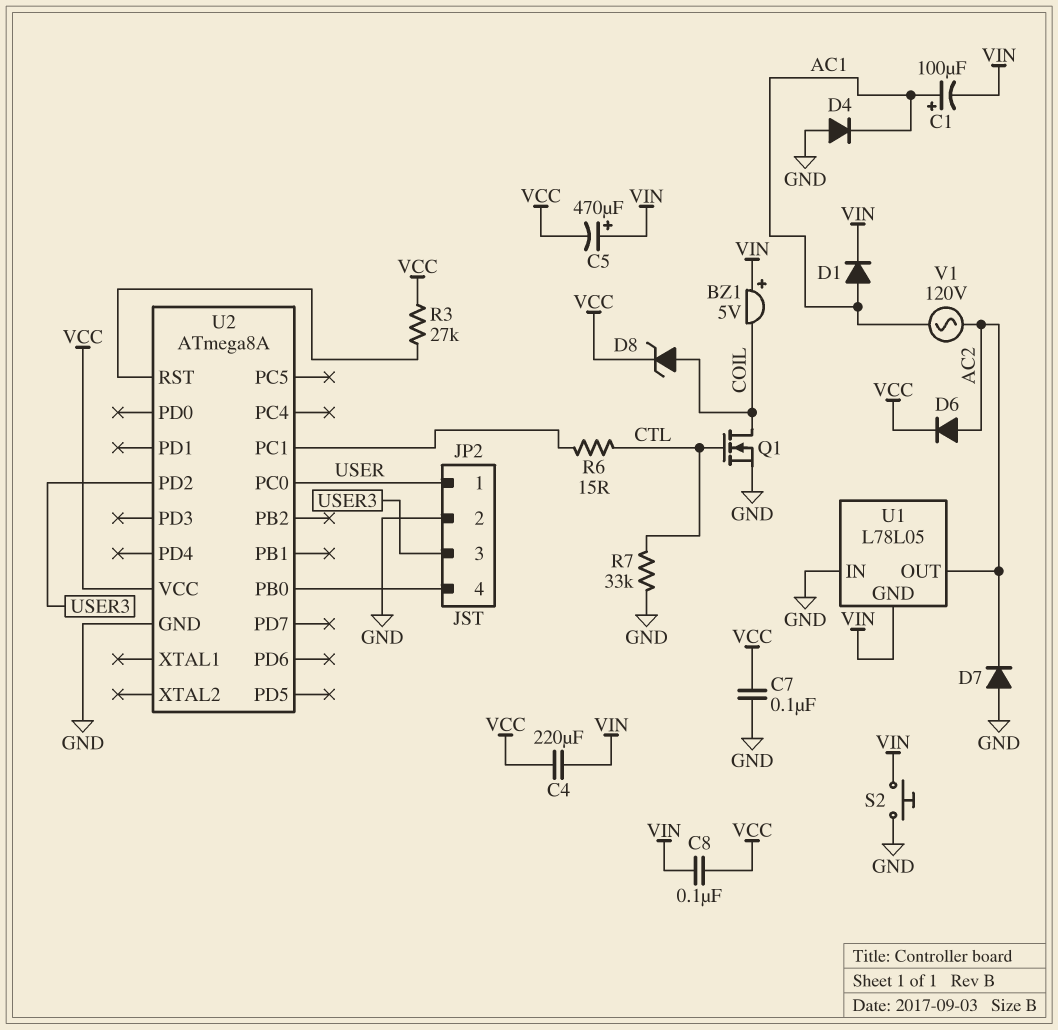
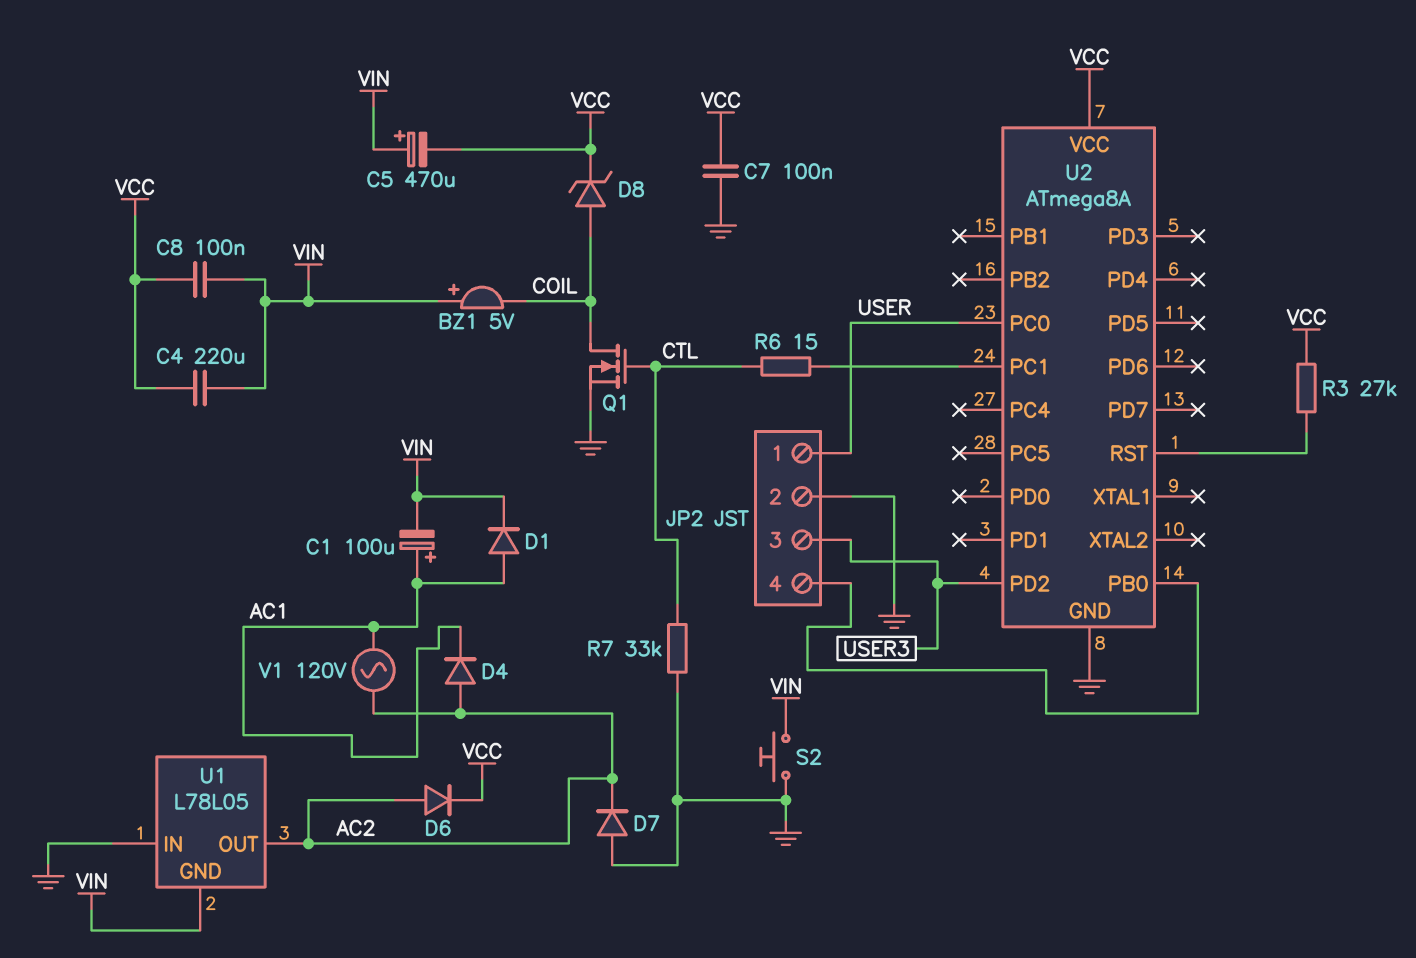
D4: diode (A GND, K AC1) -> diode (A AC2, K AC1)

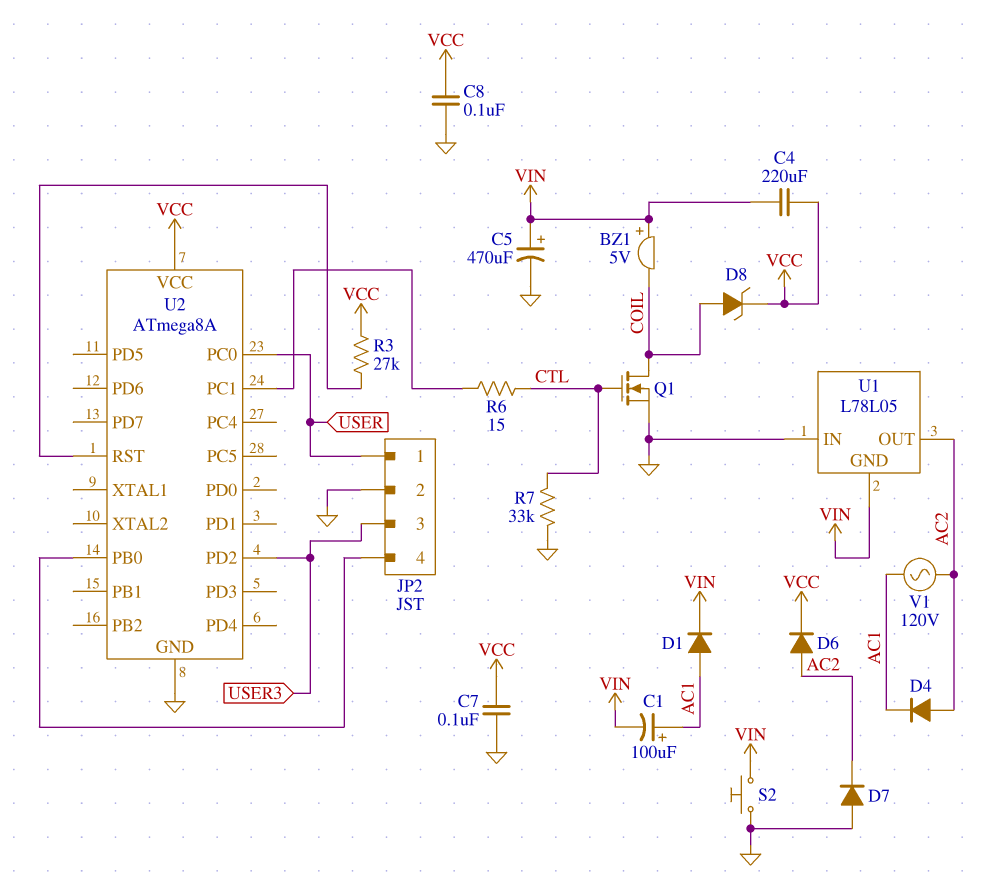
C5: 470uF (plus VIN, minus VCC) -> 470uF (plus VIN, minus GND)
C8: 100nF (VCC, VIN) -> 100nF (GND, VCC)

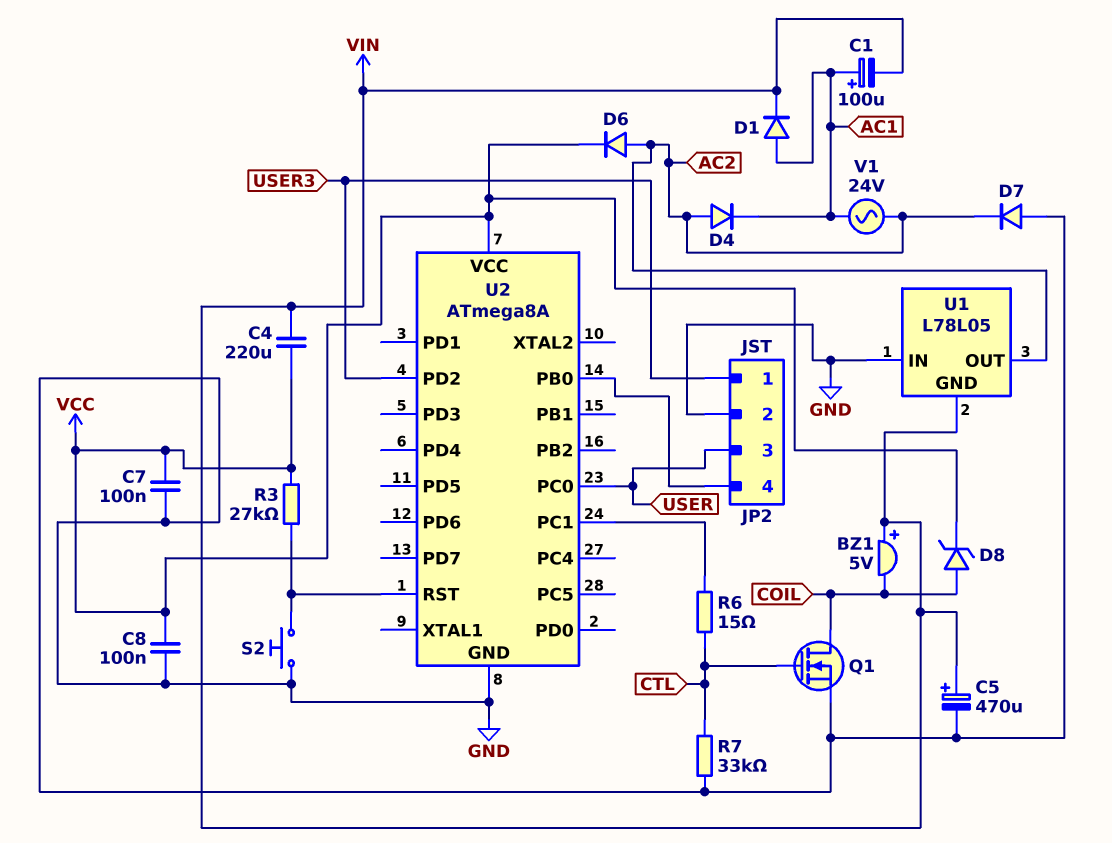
JP2 pin 1: USER -> USER3
JP2 pin 3: USER3 -> USER
S2: button (GND, VIN) -> button (GND, U2/RST)
V1: AC 120V (AC1, AC2) -> AC 24V (AC1, AC2)

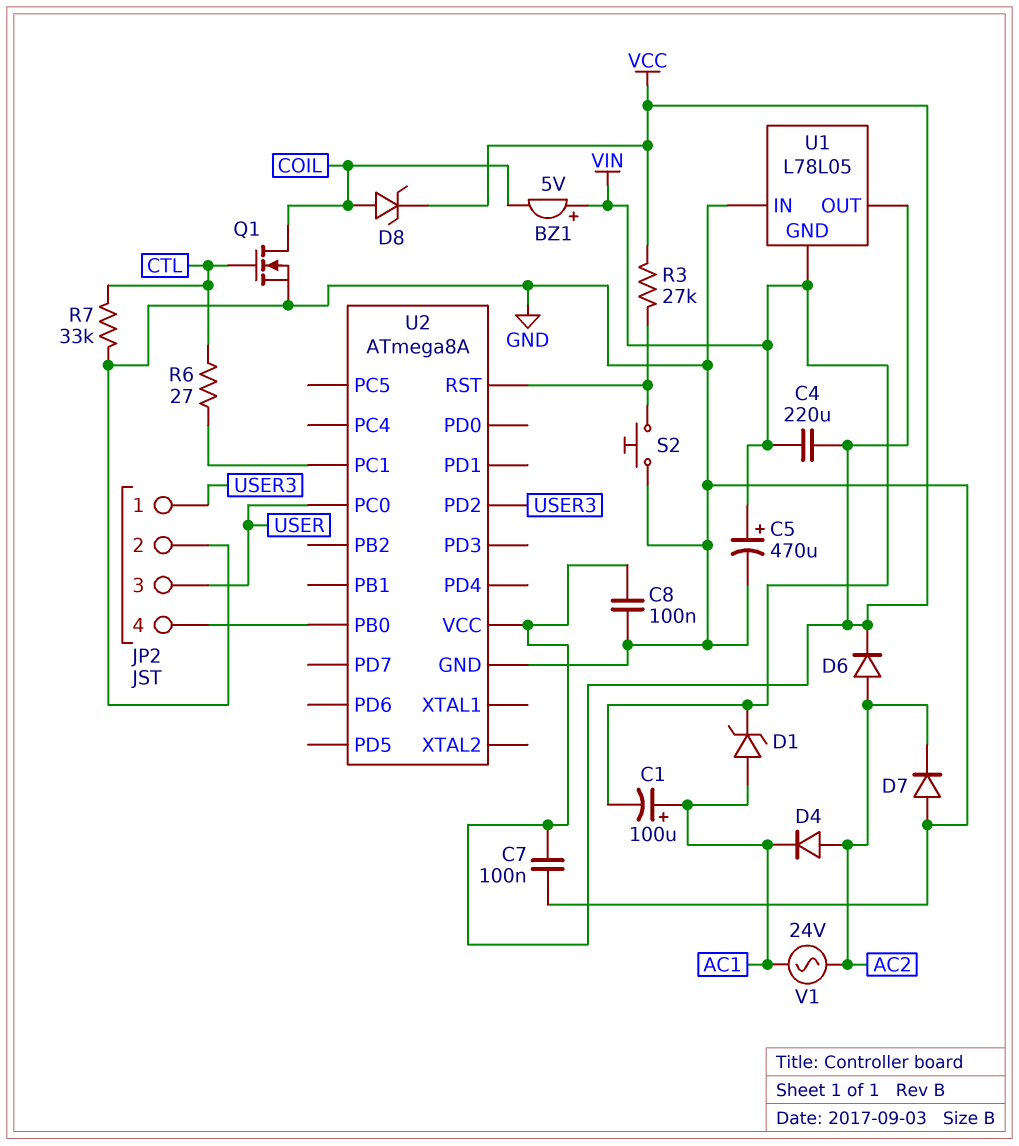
D1: diode (A AC1, K VIN) -> zener (A AC1, K VIN)
R6: 15 (CTL, U2/PC1) -> 27 (CTL, U2/PC1)
U1 pin OUT: AC2 -> VCC

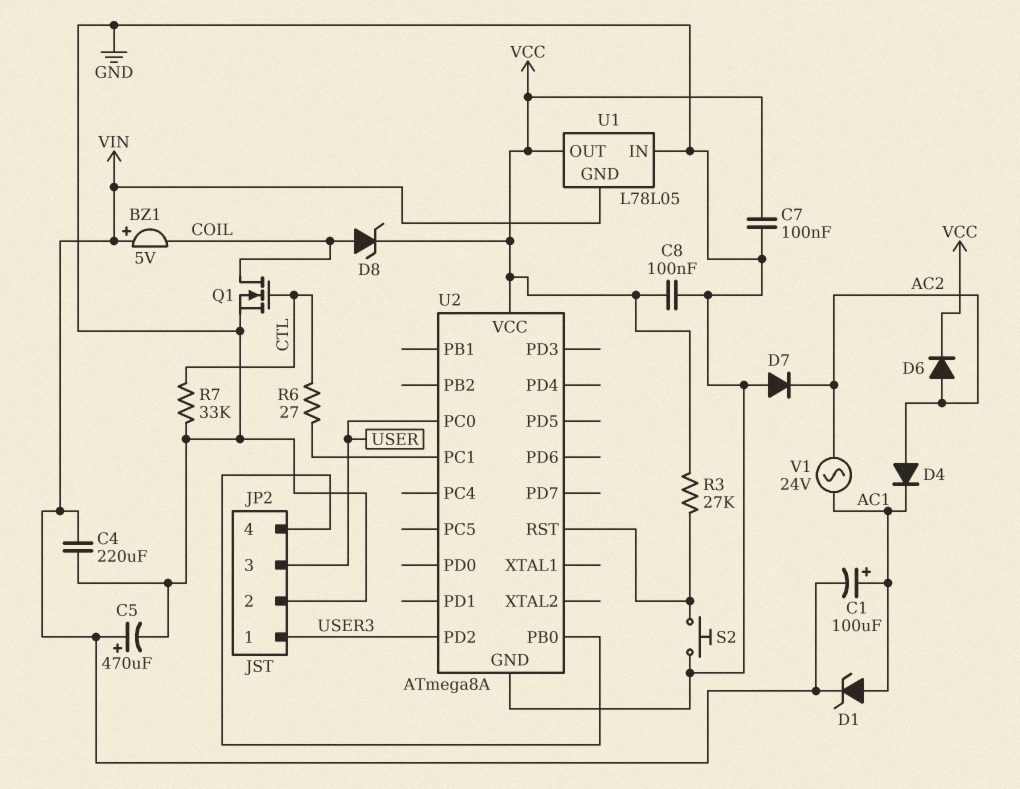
C4: 220uF (VCC, VIN) -> 220uF (GND, VIN)

